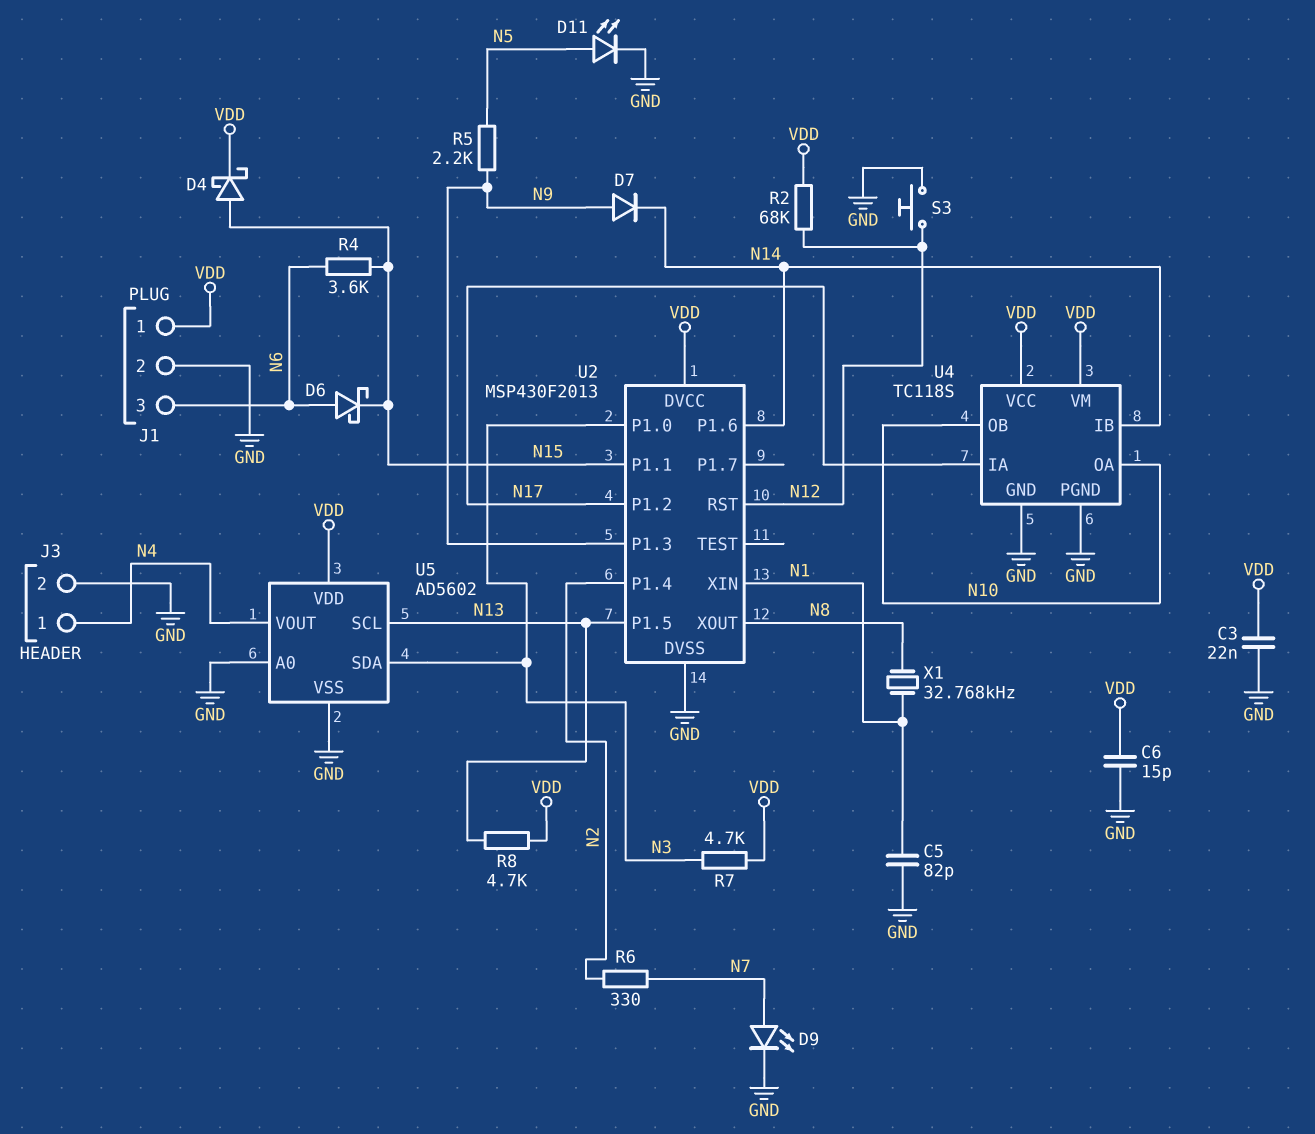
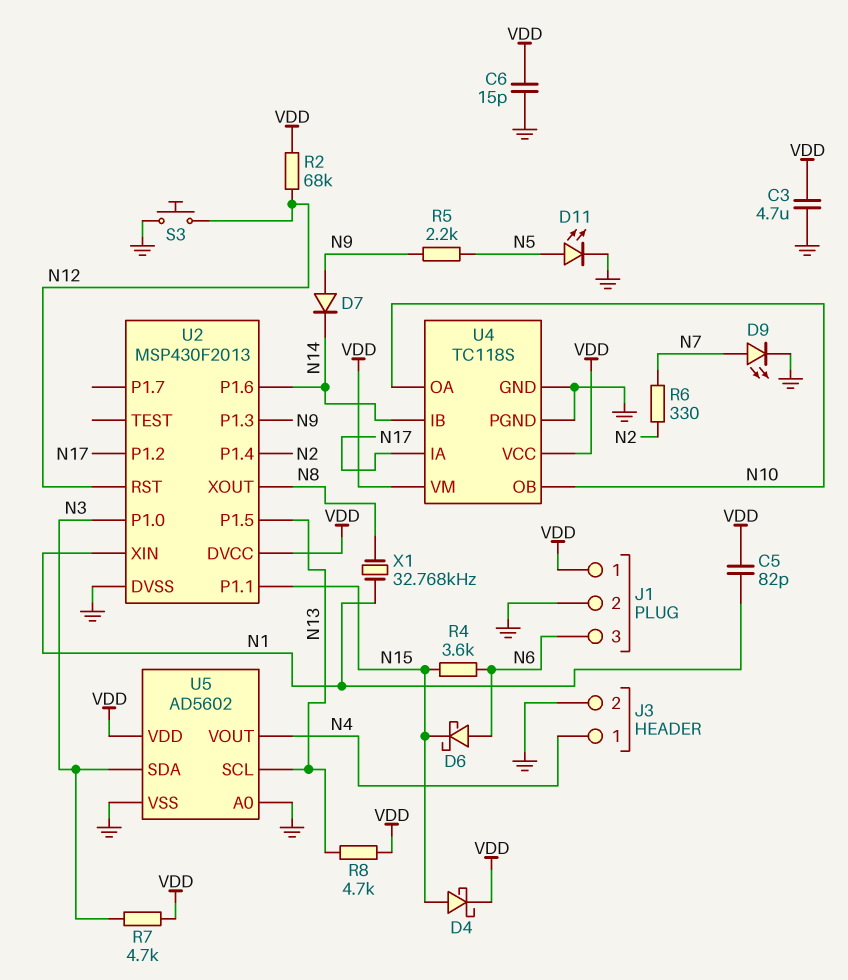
C3: 22nF (GND, VDD) -> 4.7uF (GND, VDD)
C5: 82pF (GND, N1) -> 82pF (N1, VDD)

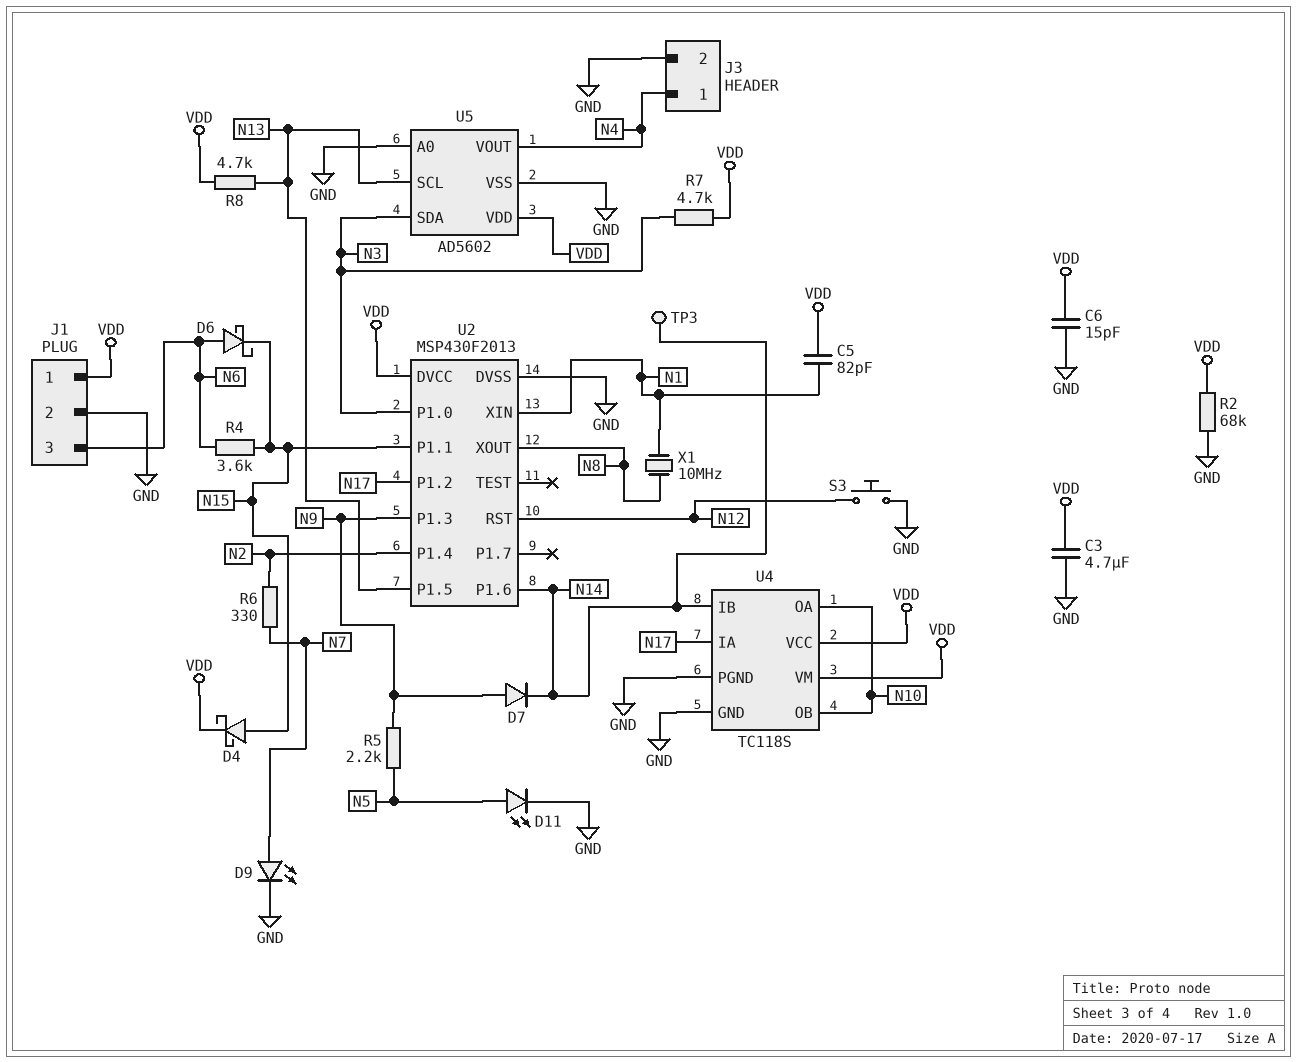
R2: 68k (N12, VDD) -> 68k (GND, VDD)
TP3: none -> test point (N14)
X1: 32.768kHz (N1, N8) -> 10MHz (N1, N8)

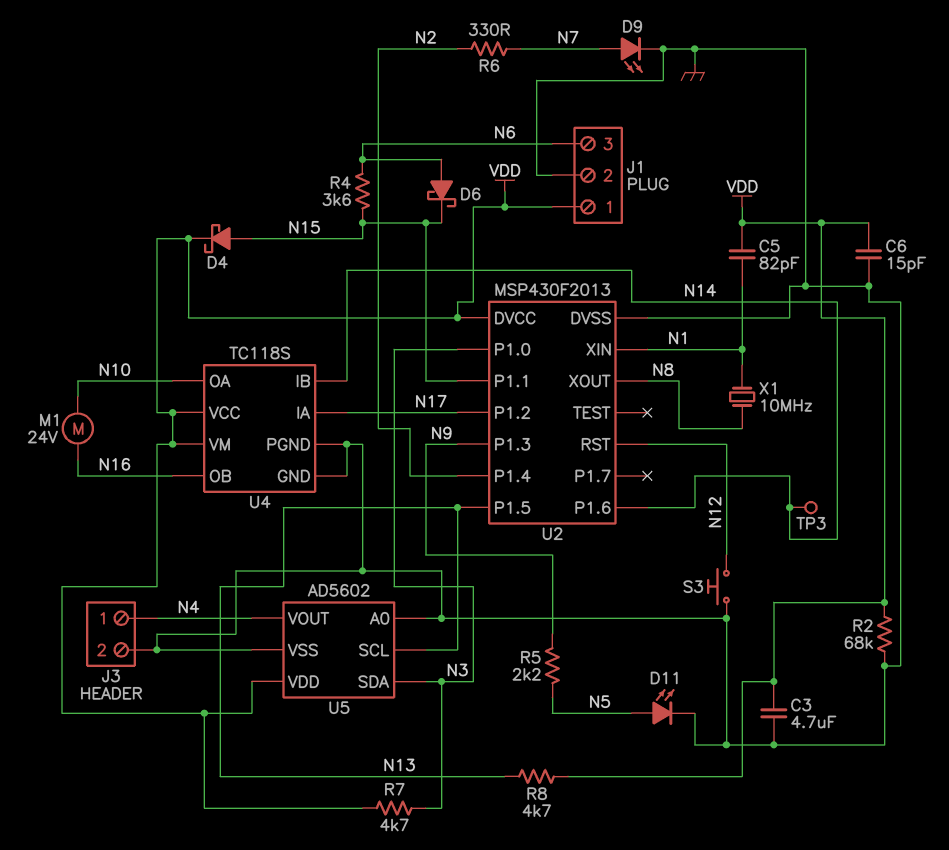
D7: diode (A N9, K N14) -> none
M1: none -> motor 24V (N10, N16)
U4 pin OB: N10 -> N16

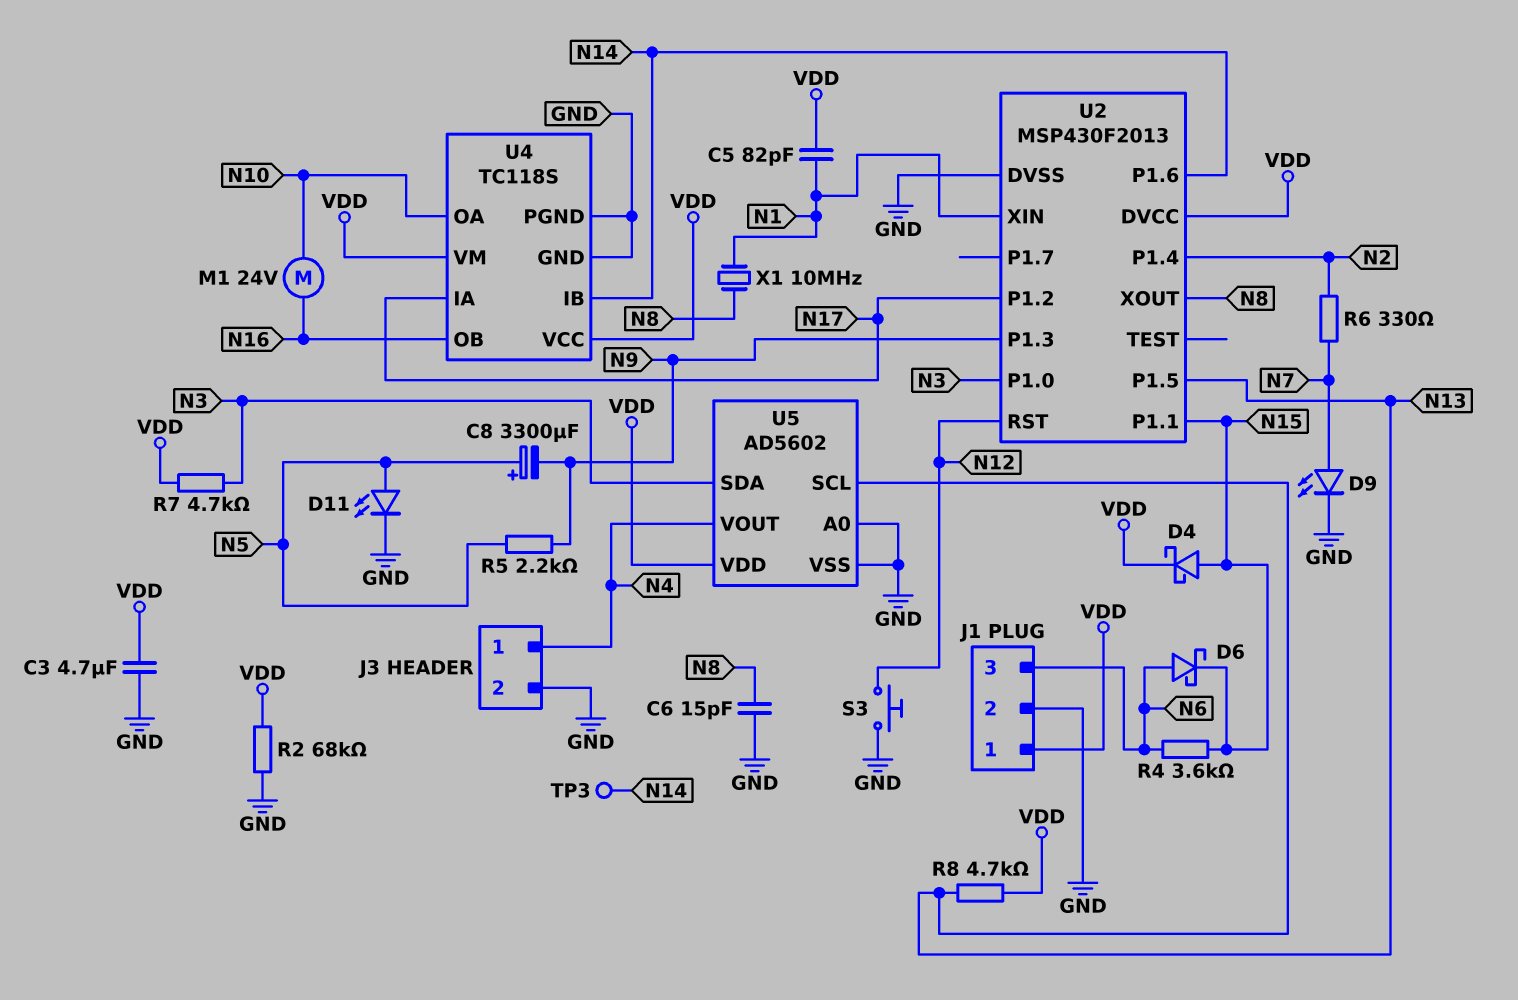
C6: 15pF (GND, VDD) -> 15pF (GND, N8)
C8: none -> 3300uF (plus N5, minus N9)

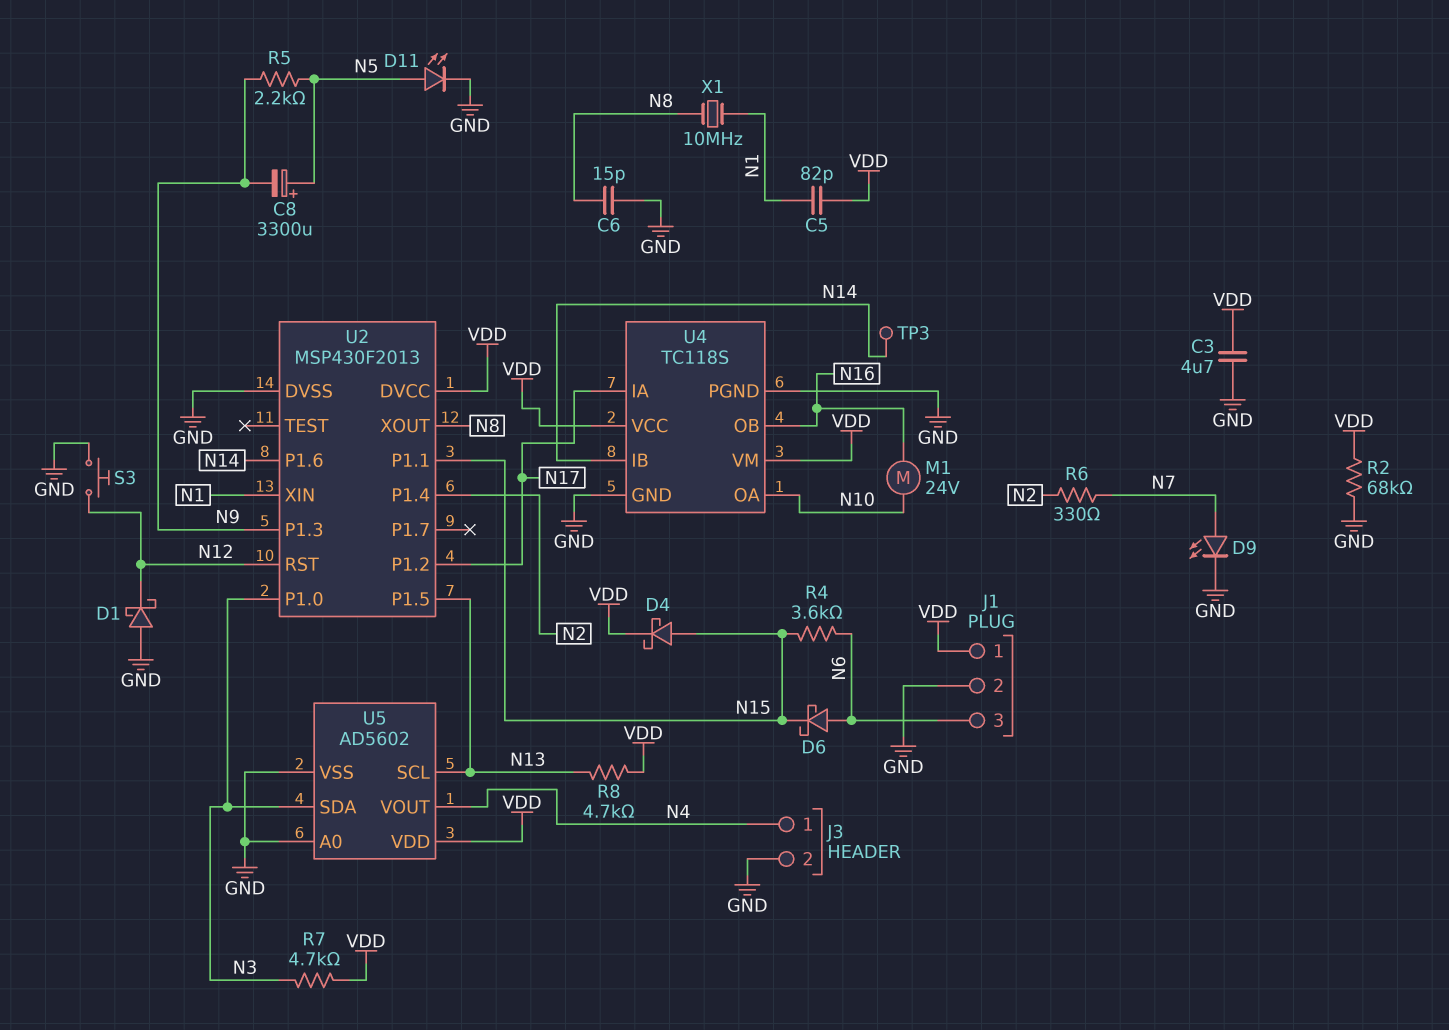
D1: none -> schottky (A GND, K N12)

